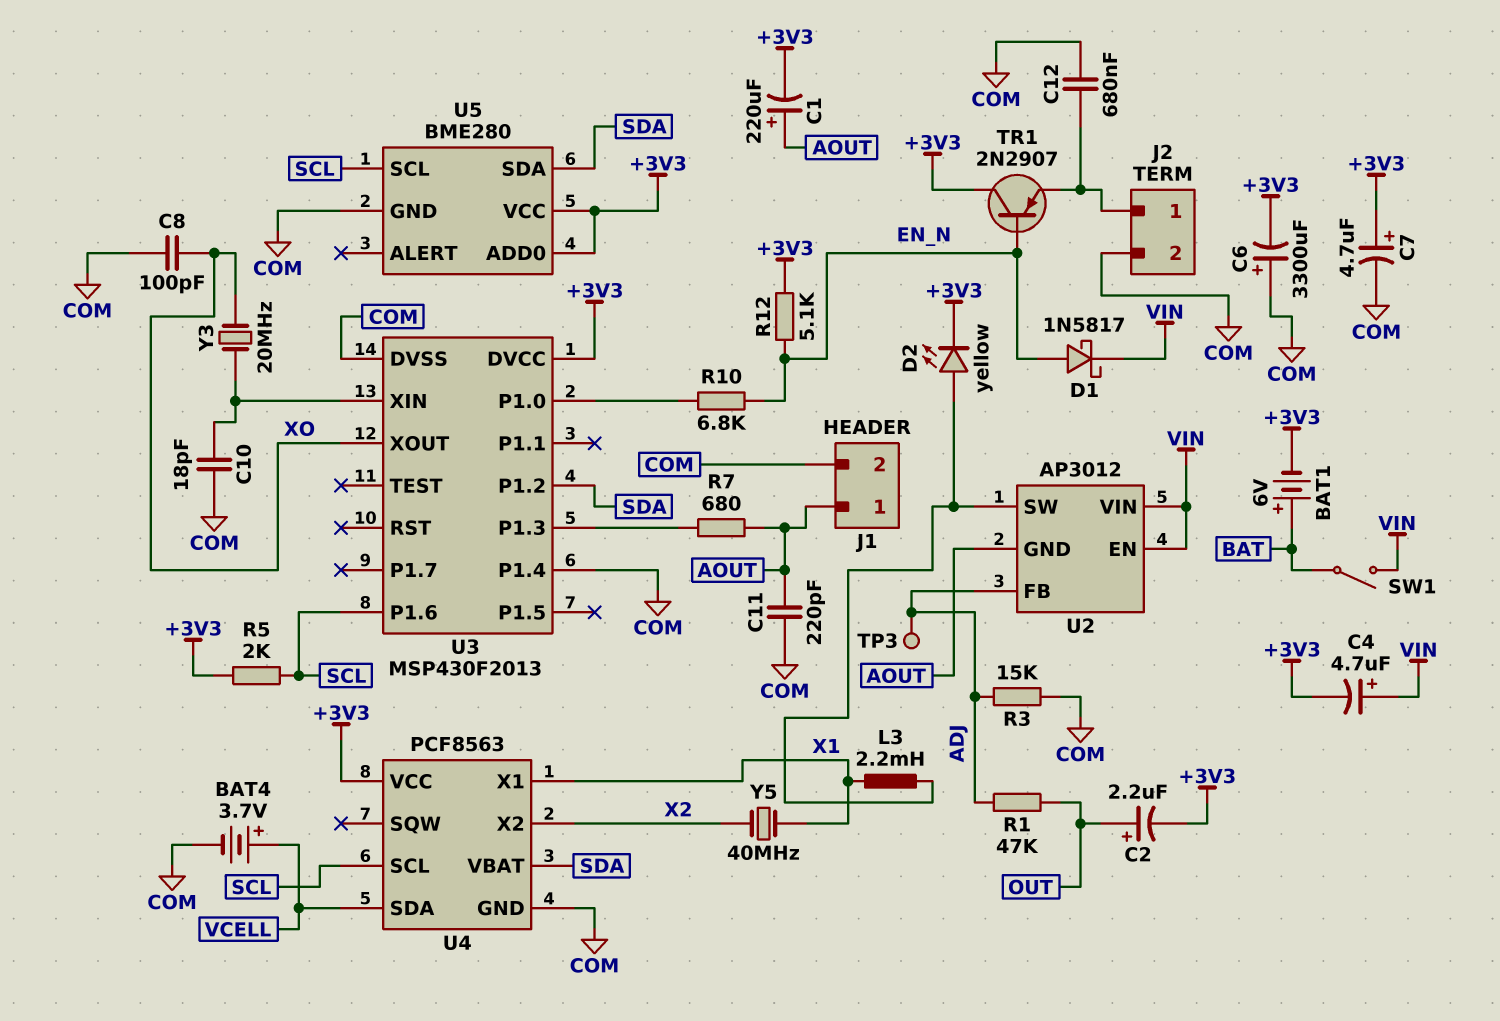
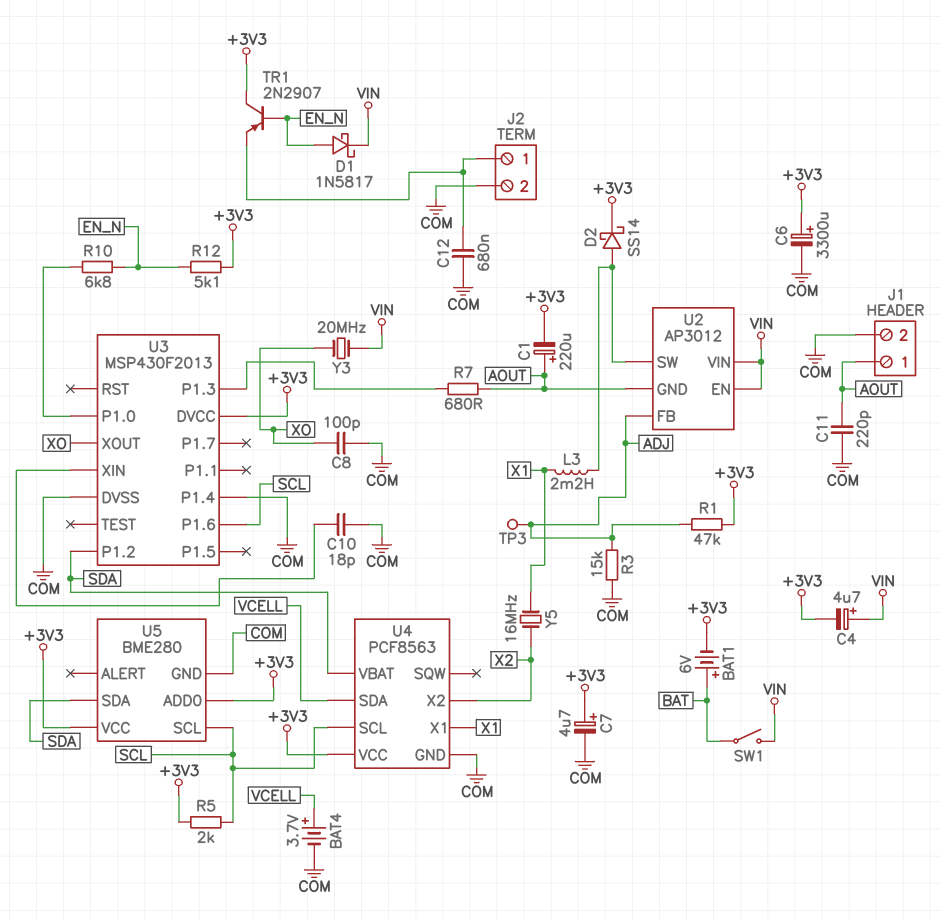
C2: 2.2uF (plus OUT, minus +3V3) -> none
C6: 3300uF (plus COM, minus +3V3) -> 3300uF (plus +3V3, minus COM)
D2: LED yellow (A U2/SW, K +3V3) -> schottky SS14 (A U2/SW, K +3V3)
R1: 47k (ADJ, OUT) -> 47k (+3V3, ADJ)
Y3: 20MHz (U3/XIN, XO) -> 20MHz (VIN, XO)
Y5: 40MHz (X1, X2) -> 16MHz (X1, X2)

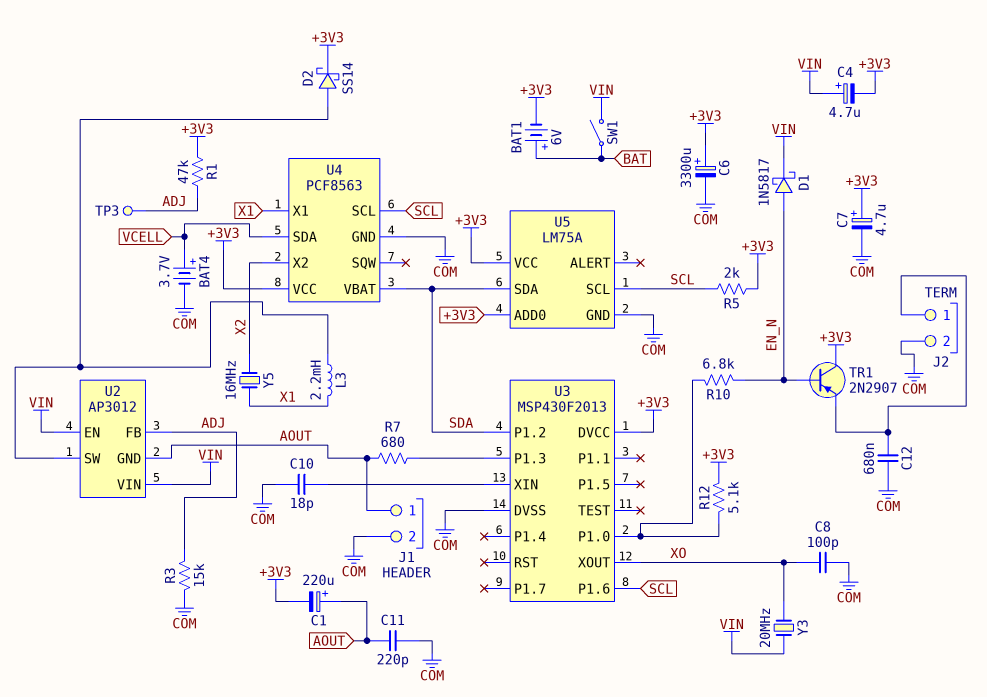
R12: 5.1k (+3V3, EN_N) -> 5.1k (+3V3, U3/P1.0)
U3 pin P1.4: COM -> none
U5: BME280 -> LM75A

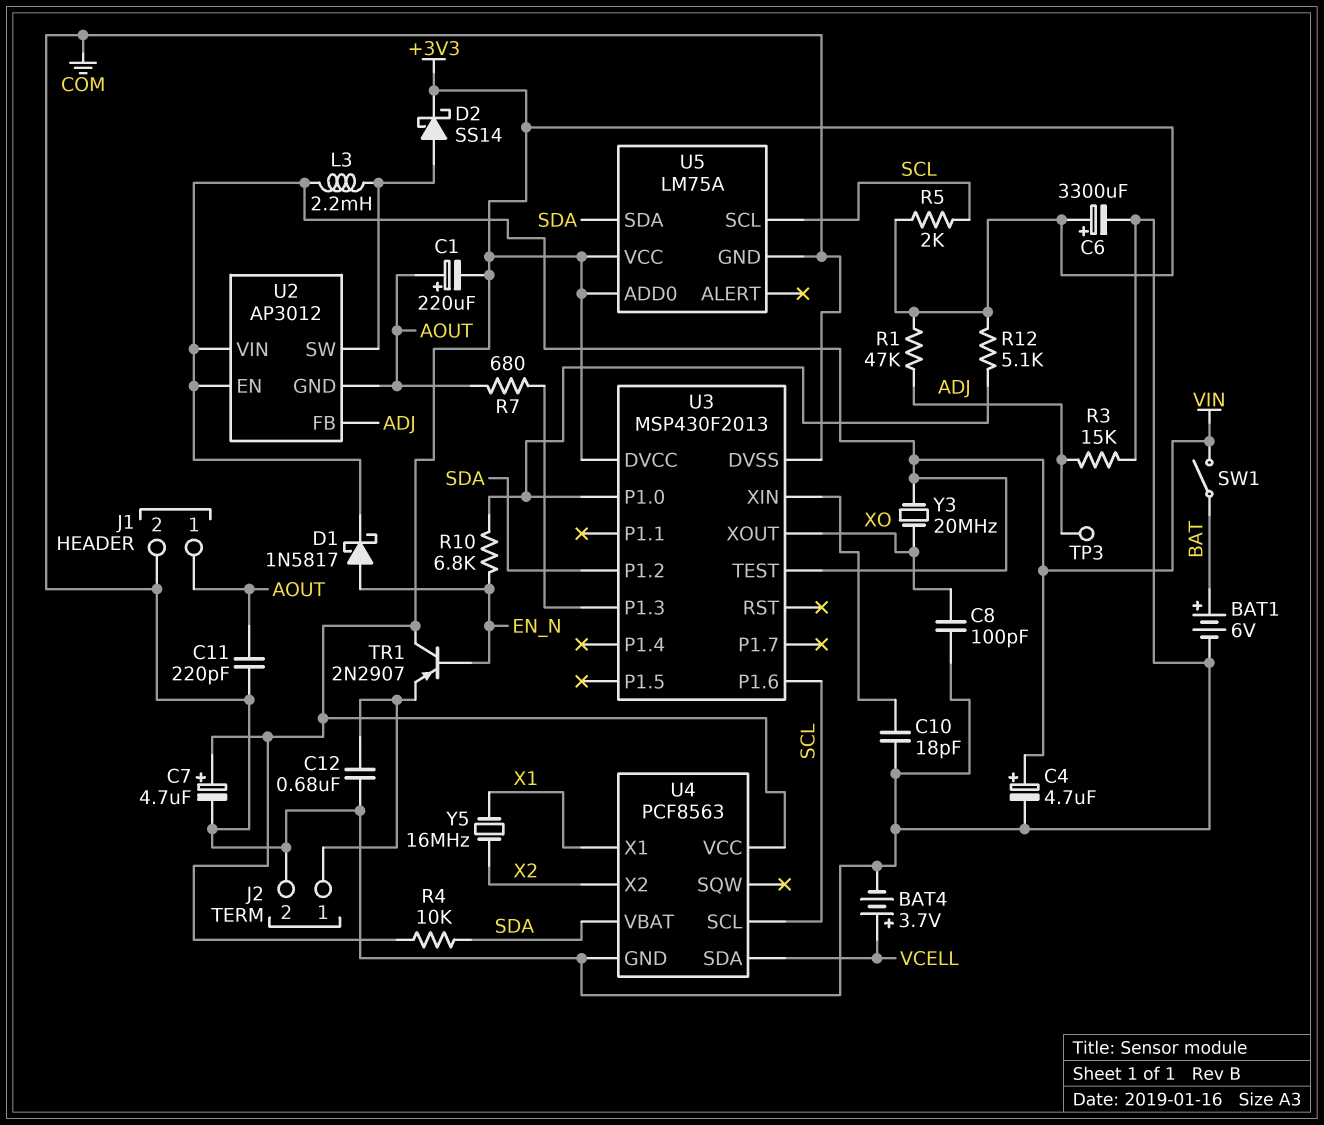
BAT1: 6V (plus BAT, minus +3V3) -> 6V (plus BAT, minus COM)
C4: 4.7uF (plus VIN, minus +3V3) -> 4.7uF (plus VIN, minus COM)
L3: 2.2mH (U2/SW, X1) -> 2.2mH (U2/SW, VIN)
R4: none -> 10k (+3V3, SDA)
U3 pin TEST: none -> VIN

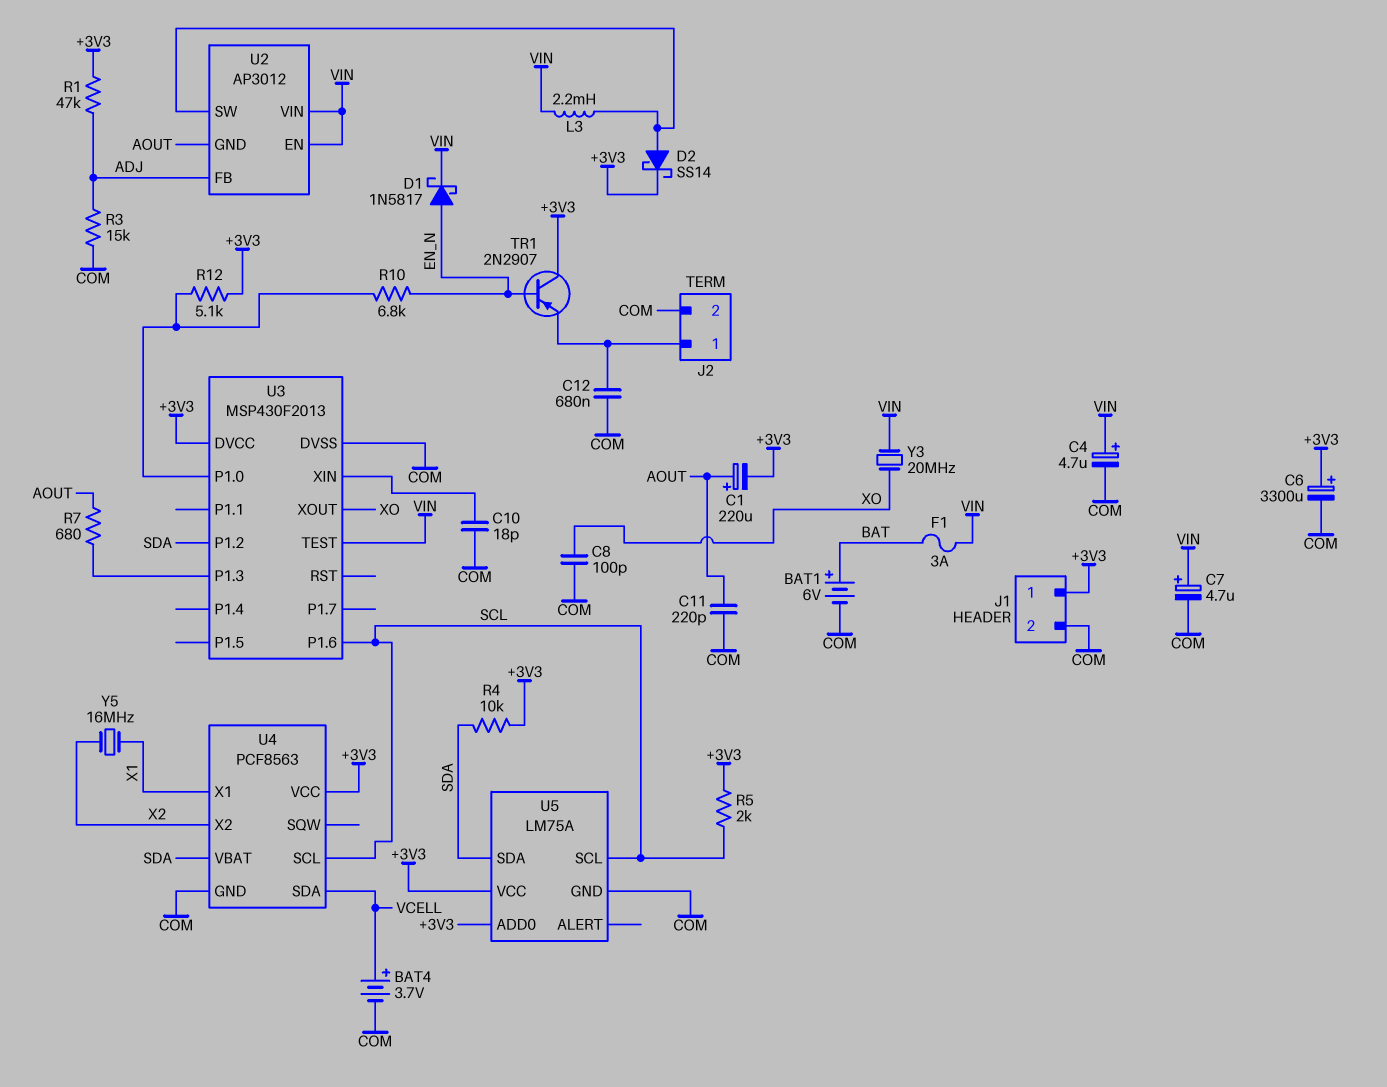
C7: 4.7uF (plus +3V3, minus COM) -> 4.7uF (plus VIN, minus COM)
F1: none -> 3A (BAT, VIN)
J1 pin 1: AOUT -> +3V3
SW1: switch (BAT, VIN) -> none
TP3: test point (ADJ) -> none

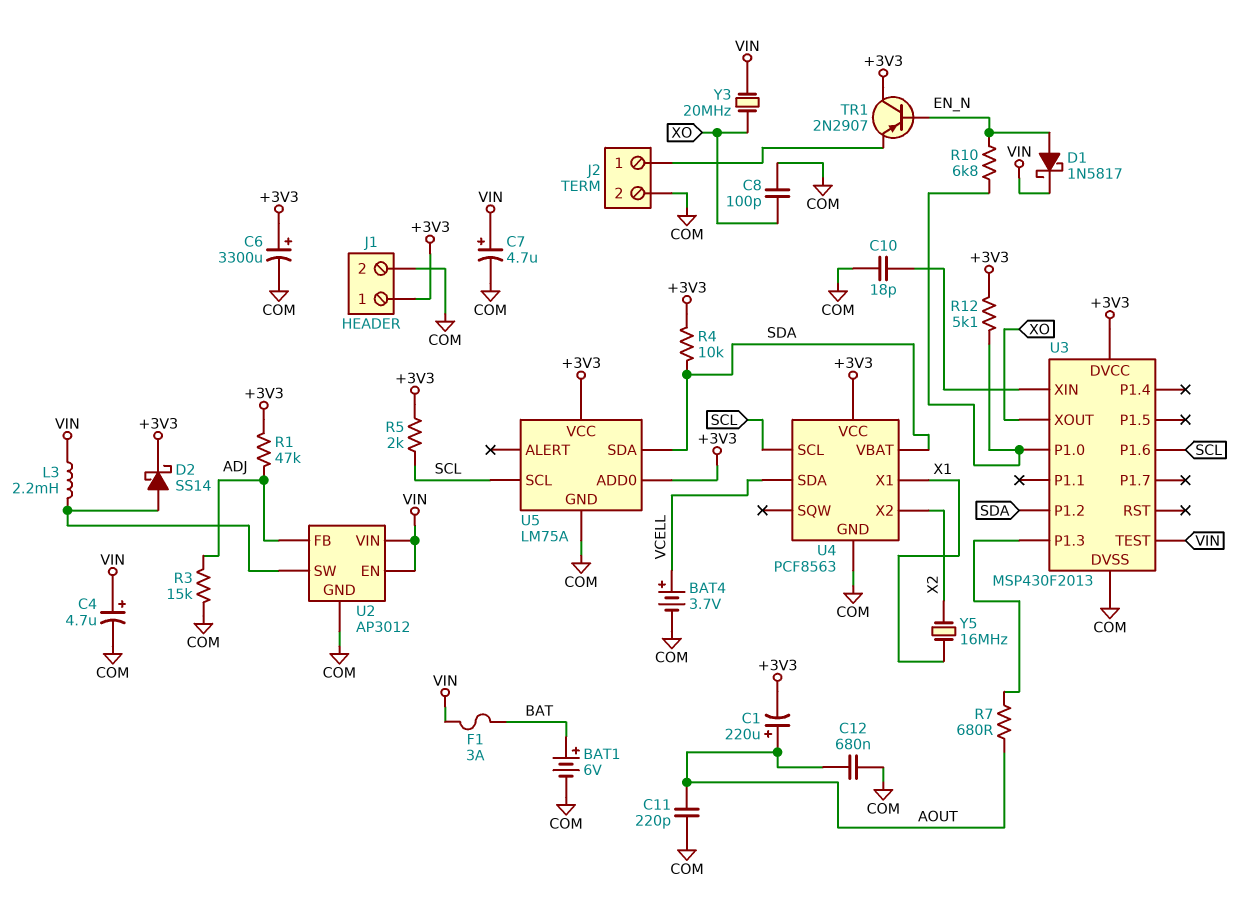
C12: 680nF (COM, J2/1) -> 680nF (AOUT, COM)
U2 pin GND: AOUT -> COM

